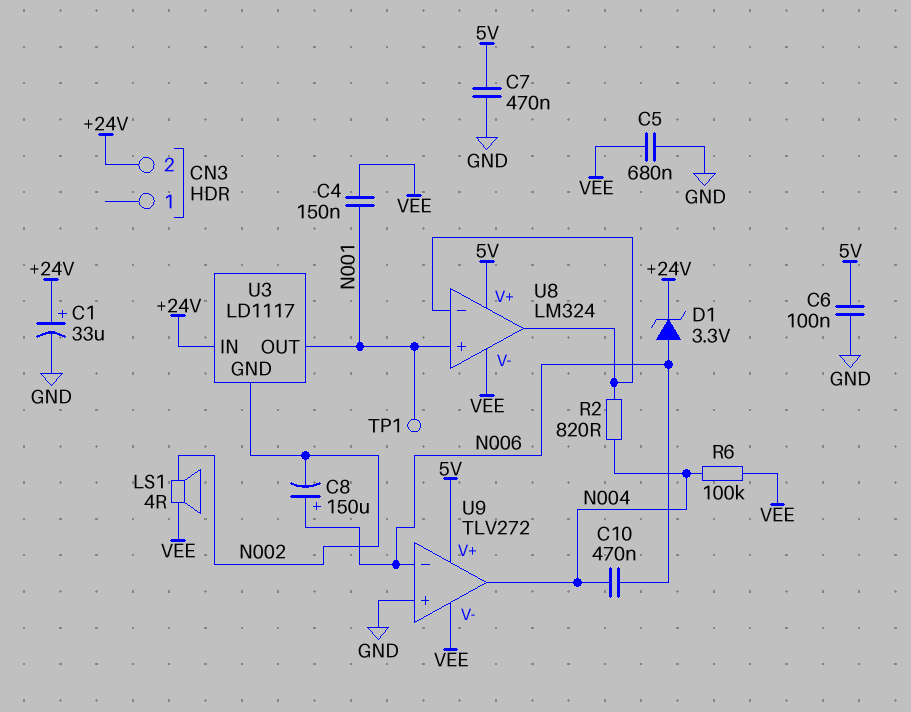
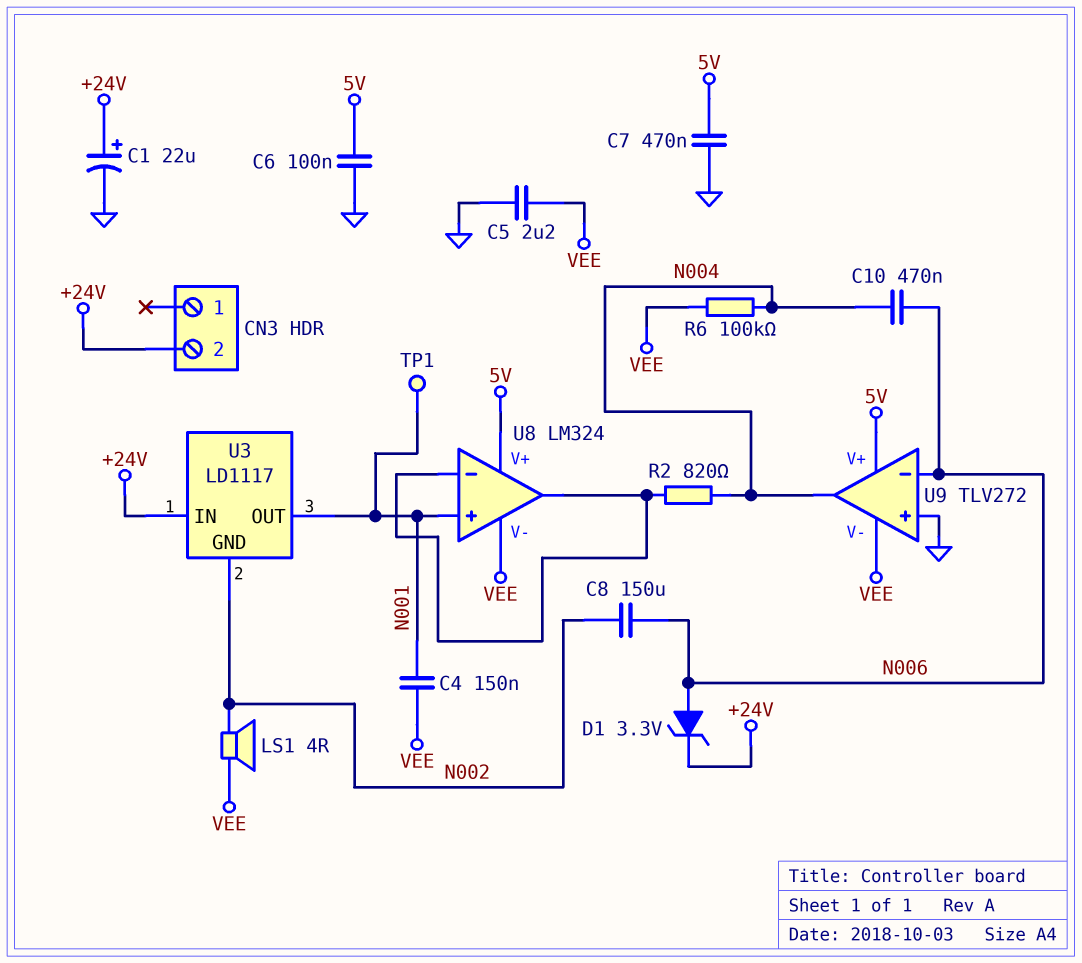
C1: 33uF (plus +24V, minus GND) -> 22uF (plus +24V, minus GND)
C5: 680nF (GND, VEE) -> 2.2uF (GND, VEE)
C8: 150uF (plus N006, minus N002) -> 150uF (N002, N006)

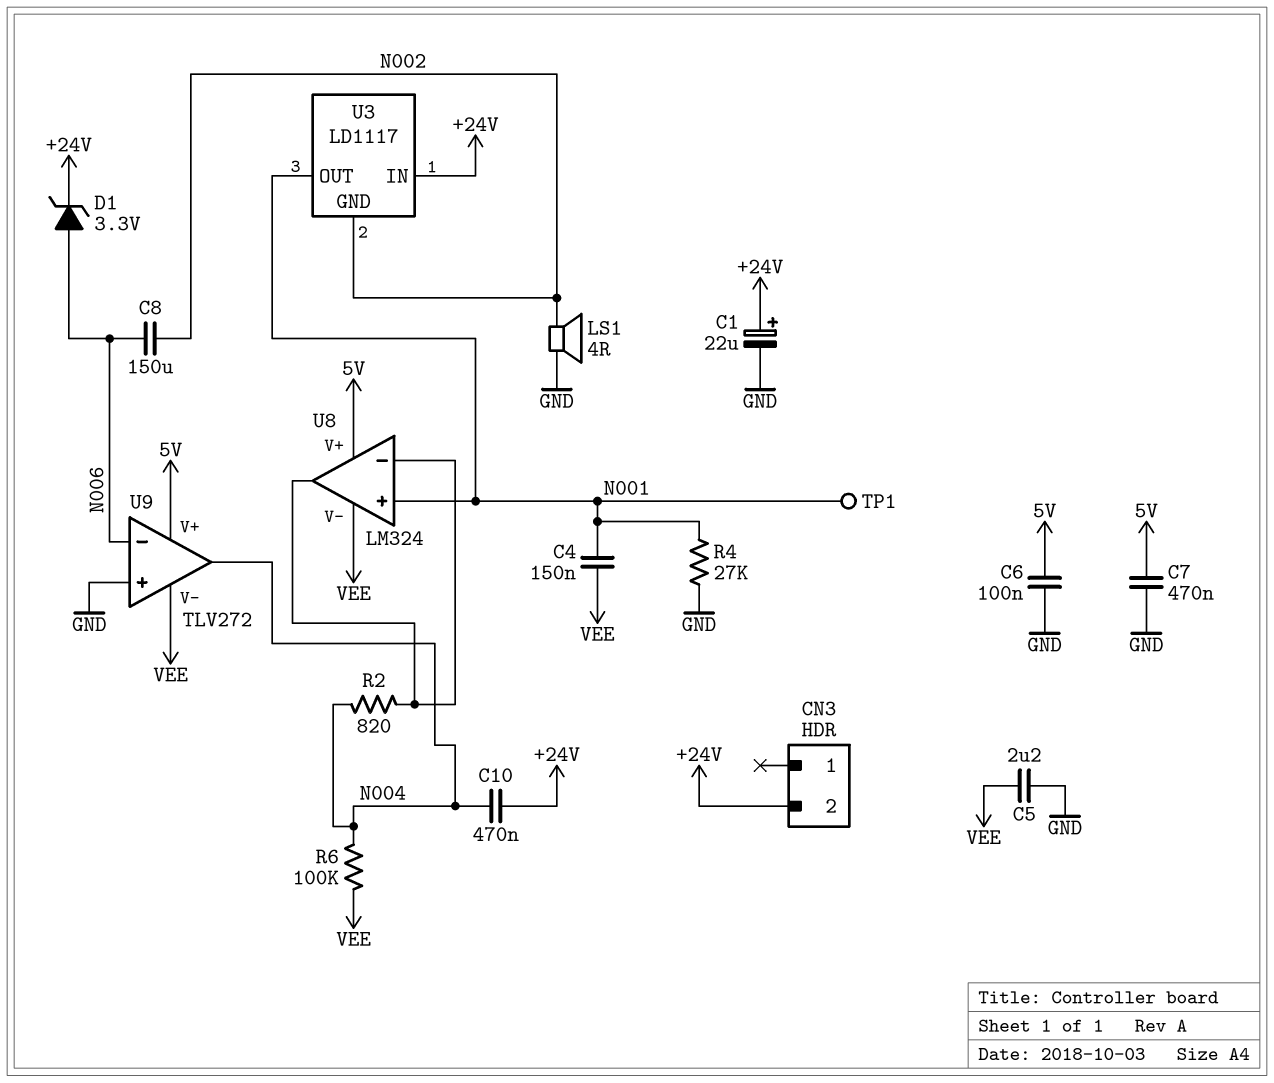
C10: 470nF (N004, N006) -> 470nF (+24V, N004)
LS1: speaker 4R (N002, VEE) -> speaker 4R (GND, N002)
R4: none -> 27k (GND, N001)

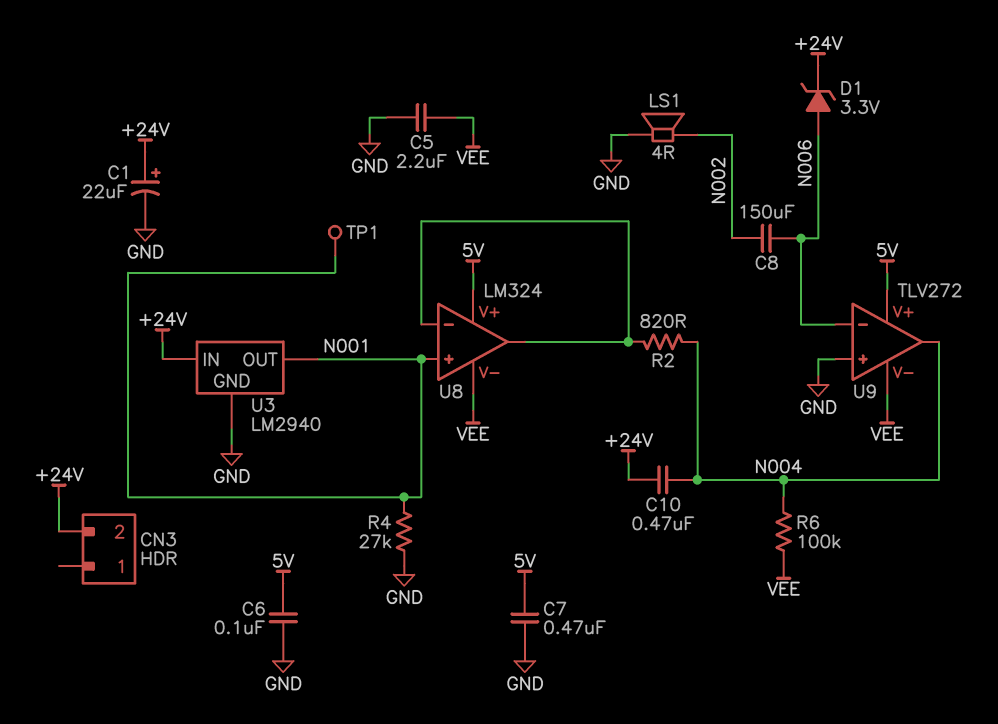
C4: 150nF (N001, VEE) -> none
U3: LD1117 -> LM2940
U3 pin GND: N002 -> GND

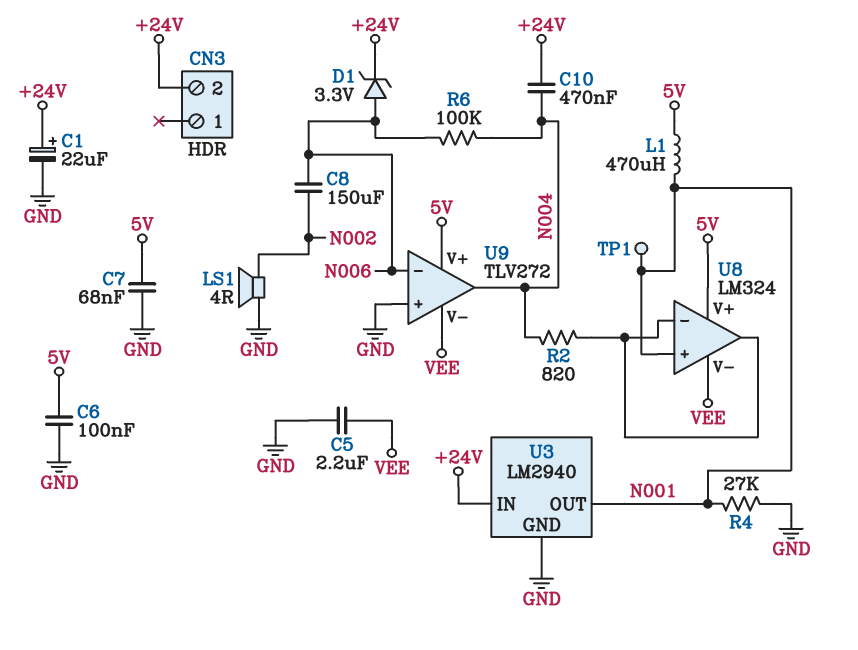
C7: 470nF (5V, GND) -> 68nF (5V, GND)
L1: none -> 470uH (5V, N001)
R6: 100k (N004, VEE) -> 100k (N004, N006)

